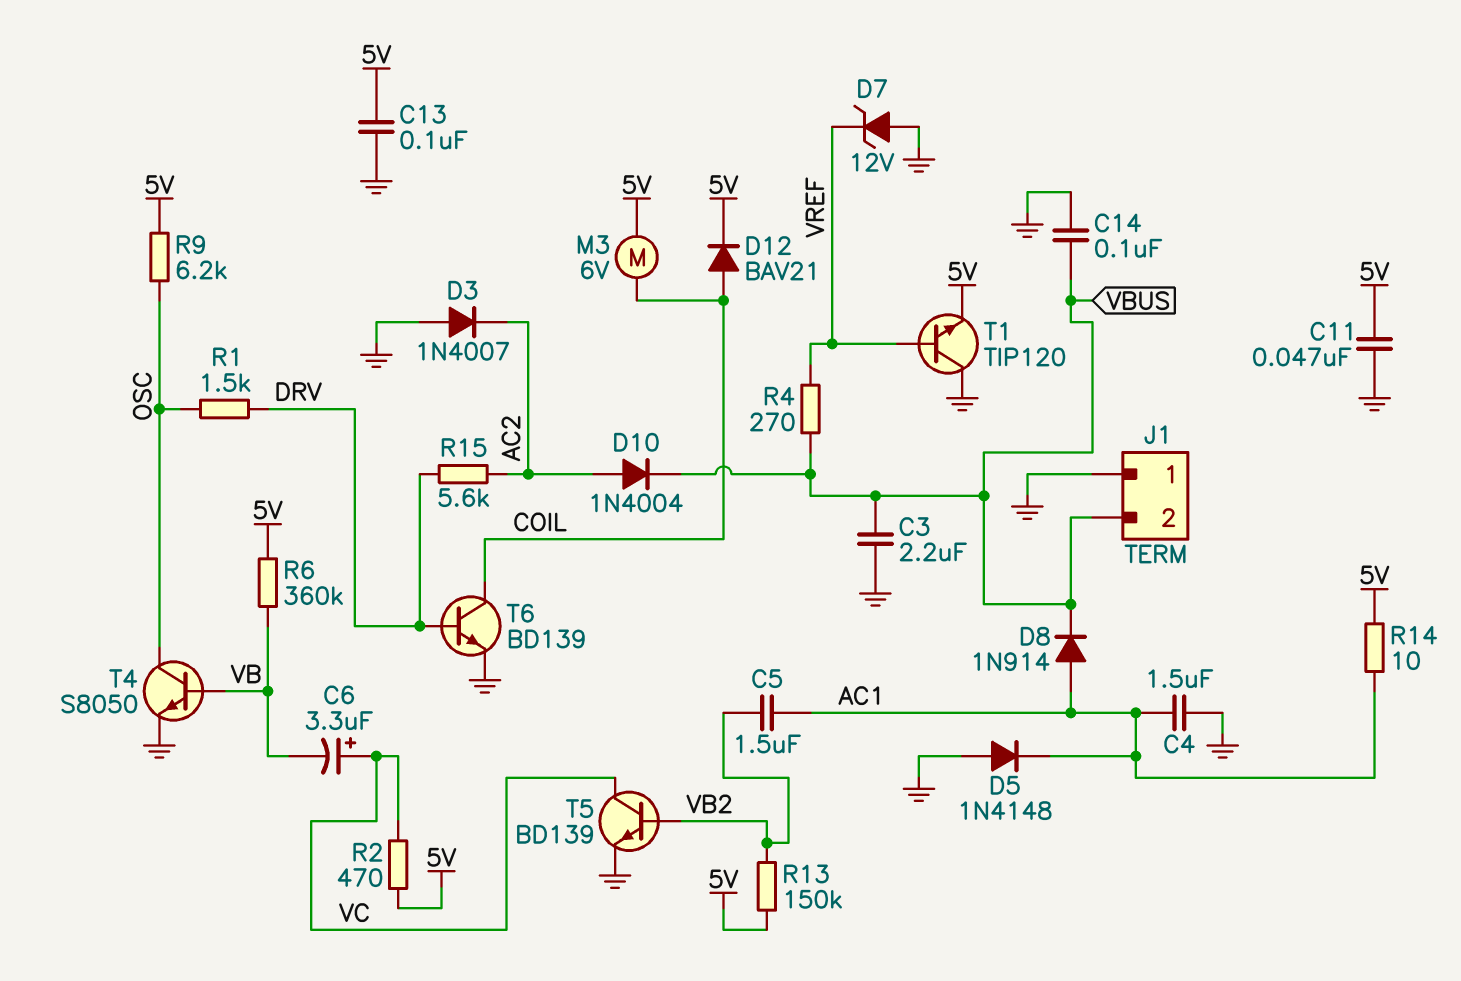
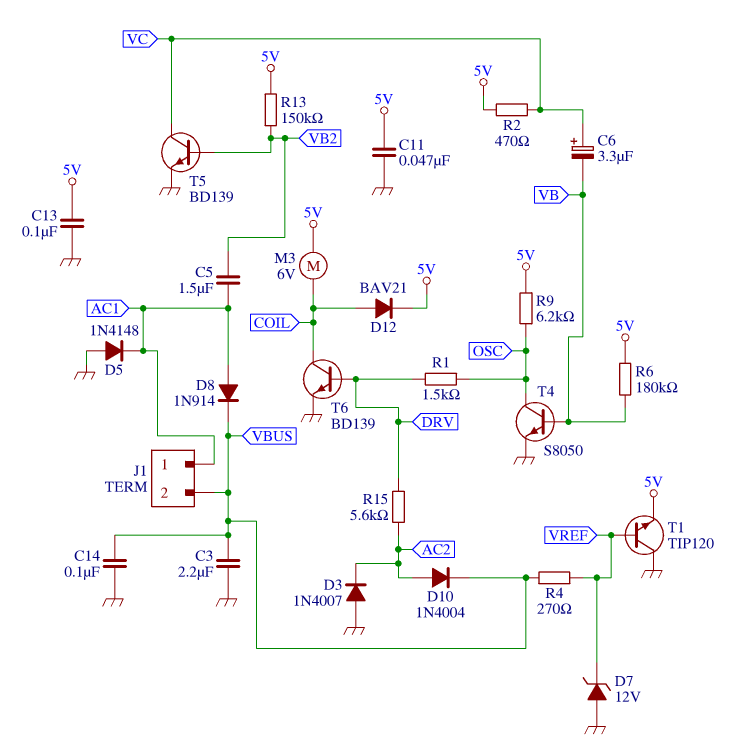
C4: 1.5uF (AC1, GND) -> none
J1 pin 1: GND -> AC1
R6: 360k (5V, VB) -> 180k (5V, VB)
R14: 10 (5V, AC1) -> none

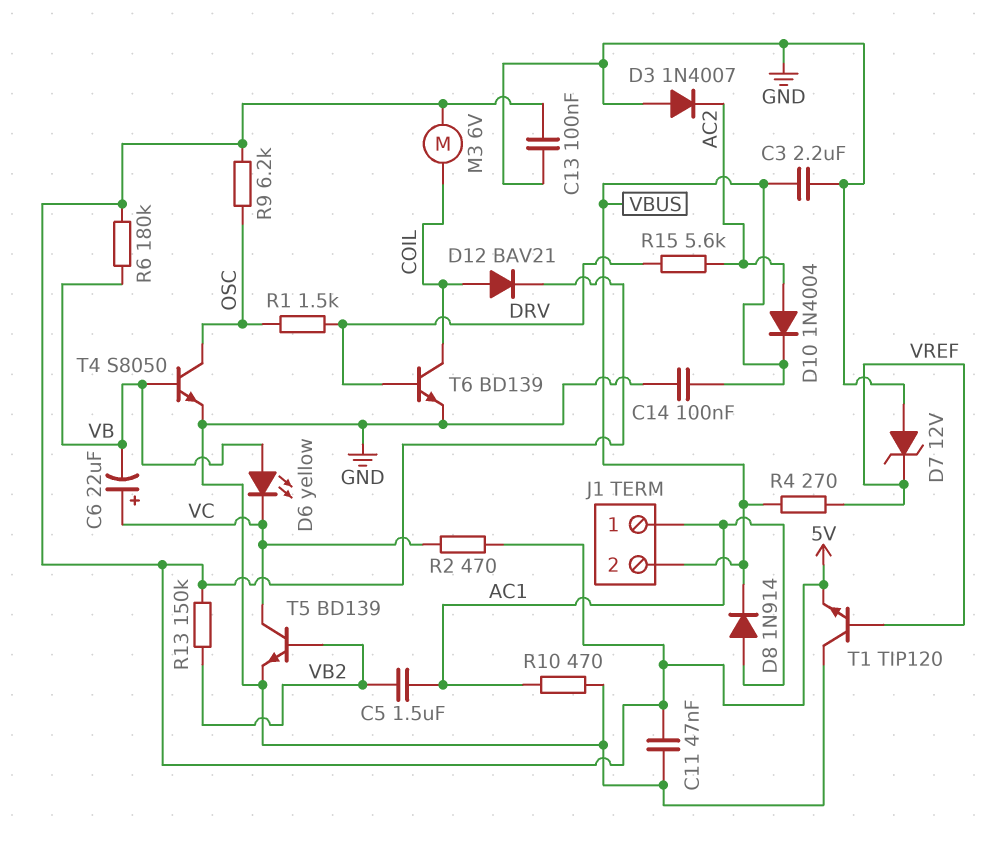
C6: 3.3uF (plus VC, minus VB) -> 22uF (plus VC, minus VB)
D5: diode 1N4148 (A GND, K AC1) -> none
D6: none -> LED yellow (A VB, K VC)
R10: none -> 470 (AC1, GND)

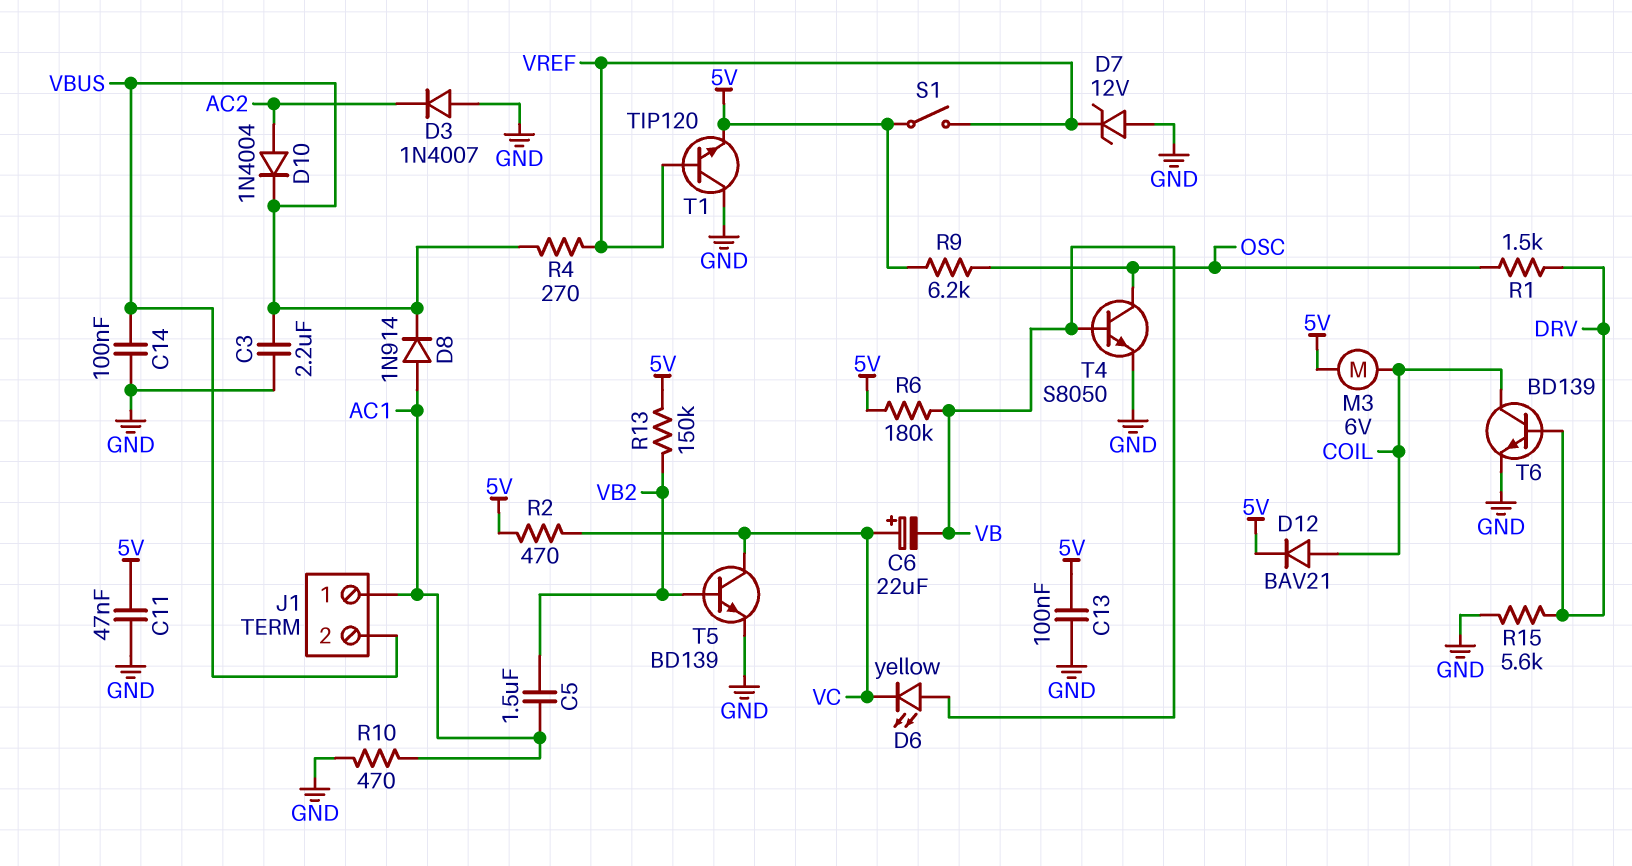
R15: 5.6k (AC2, DRV) -> 5.6k (DRV, GND)
S1: none -> switch (5V, VREF)

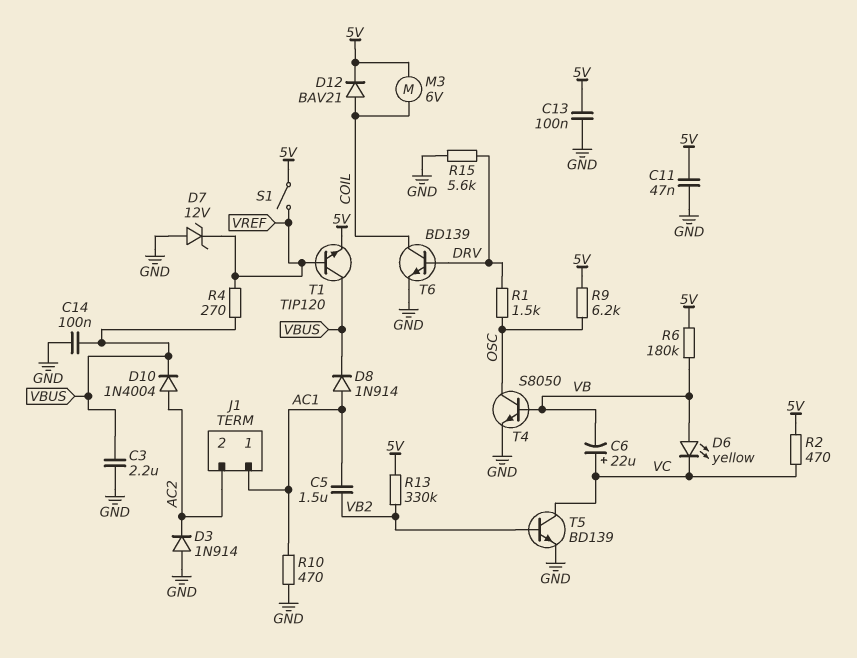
D3: diode 1N4007 (A GND, K AC2) -> diode 1N914 (A GND, K AC2)
J1 pin 2: VBUS -> AC2
R13: 150k (5V, VB2) -> 330k (5V, VB2)
T1: NPN TIP120 (B VREF, C GND, E 5V) -> NPN TIP120 (B VREF, C VBUS, E 5V)

